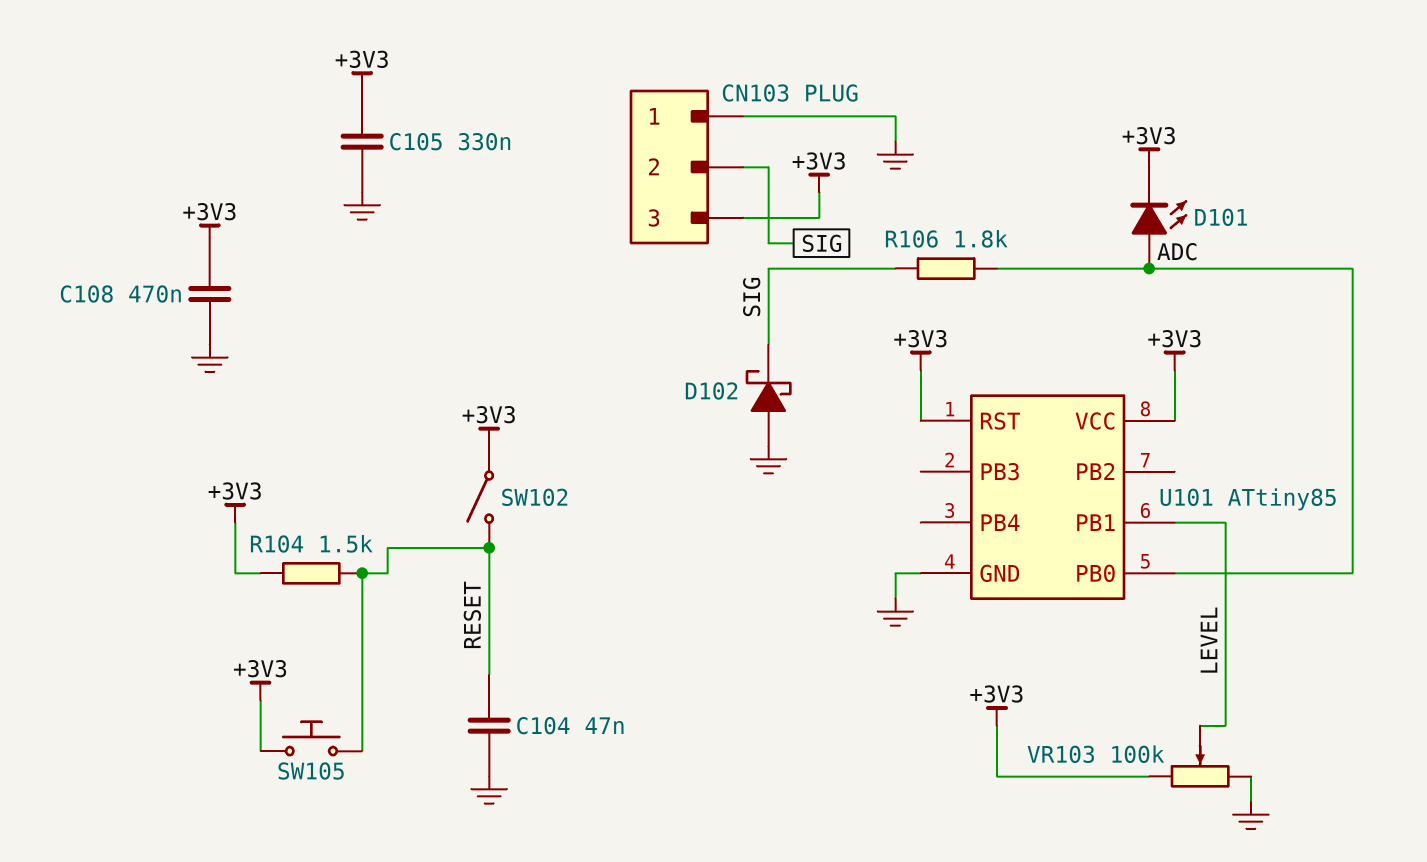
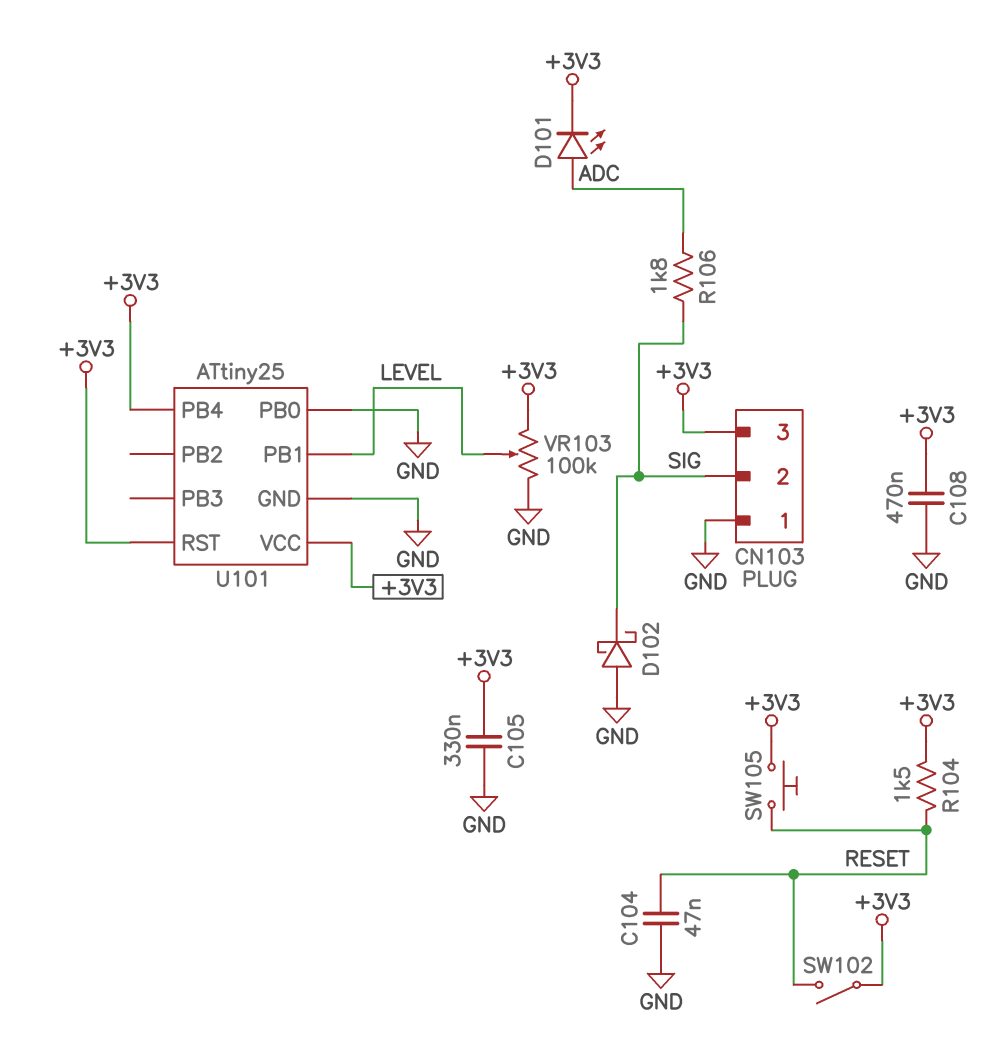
U101: ATtiny85 -> ATtiny25
U101 pin PB0: ADC -> GND
U101 pin PB4: none -> +3V3

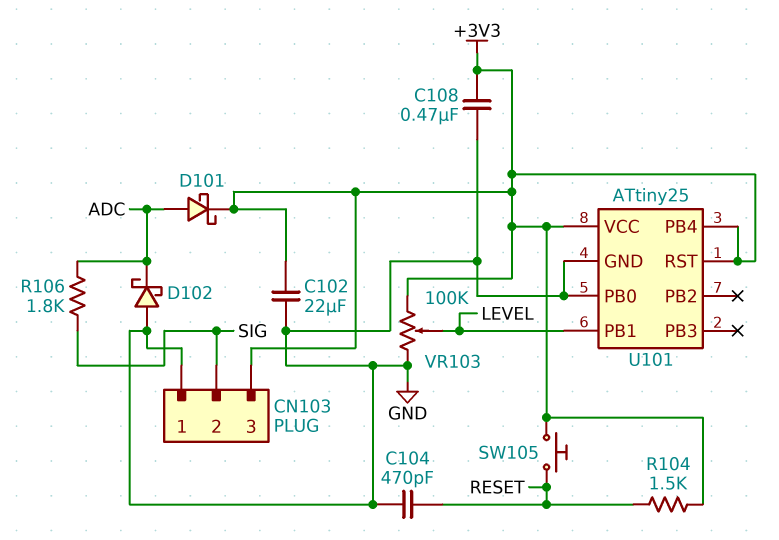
C102: none -> 22uF (+3V3, GND)
C104: 47nF (GND, RESET) -> 470pF (GND, RESET)
C105: 330nF (+3V3, GND) -> none
D101: LED (A ADC, K +3V3) -> schottky (A ADC, K +3V3)
D102: schottky (A GND, K SIG) -> schottky (A GND, K ADC)
SW102: switch (+3V3, RESET) -> none

